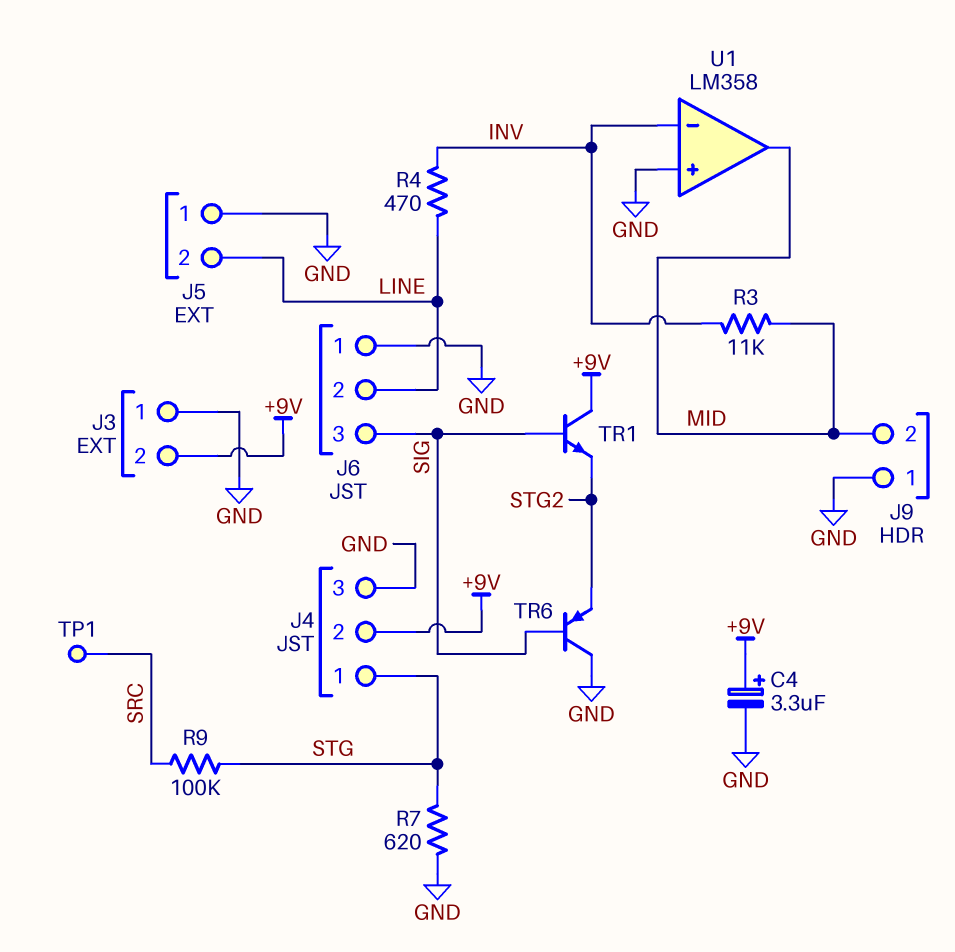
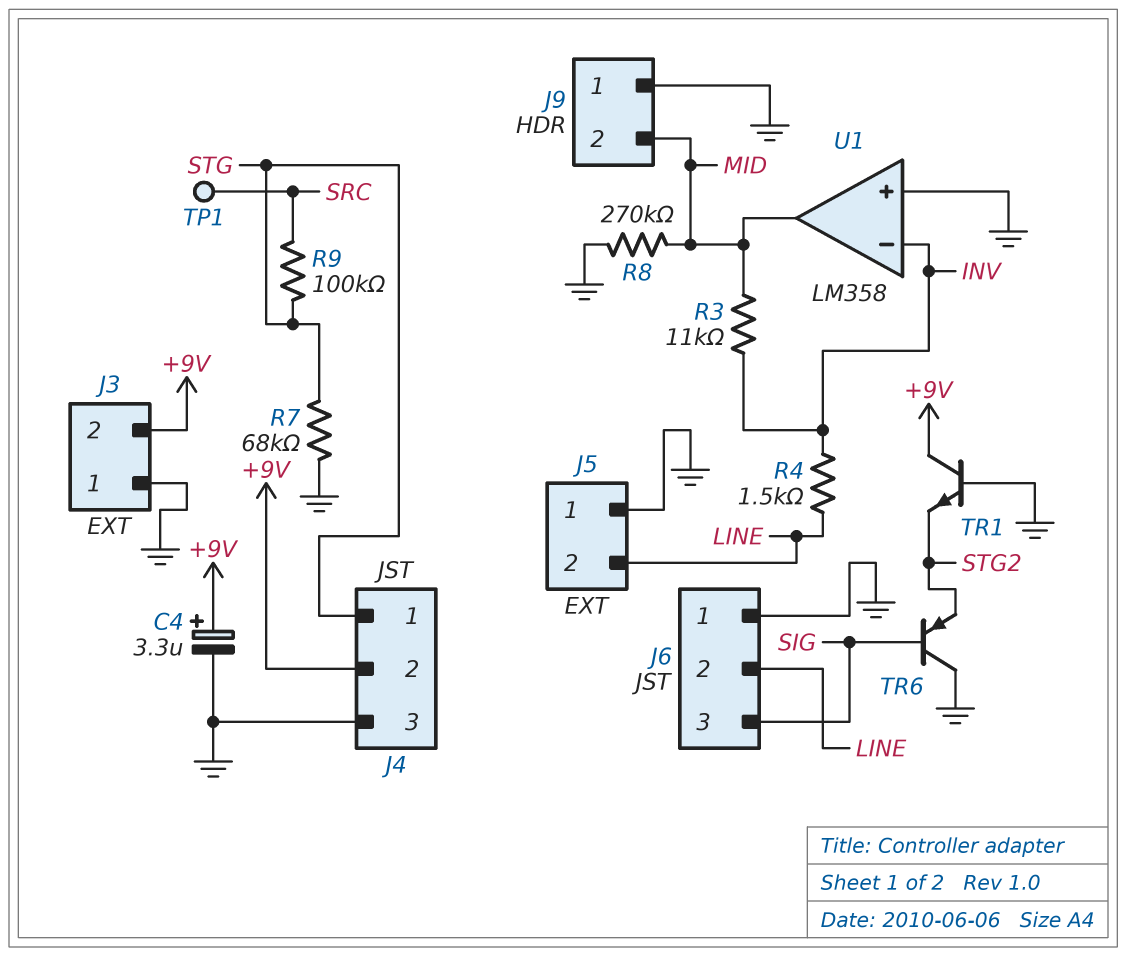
R4: 470 (INV, LINE) -> 1.5k (INV, LINE)
R7: 620 (GND, STG) -> 68k (GND, STG)
R8: none -> 270k (GND, MID)
TR1: NPN (B SIG, C +9V, E STG2) -> NPN (B GND, C +9V, E STG2)

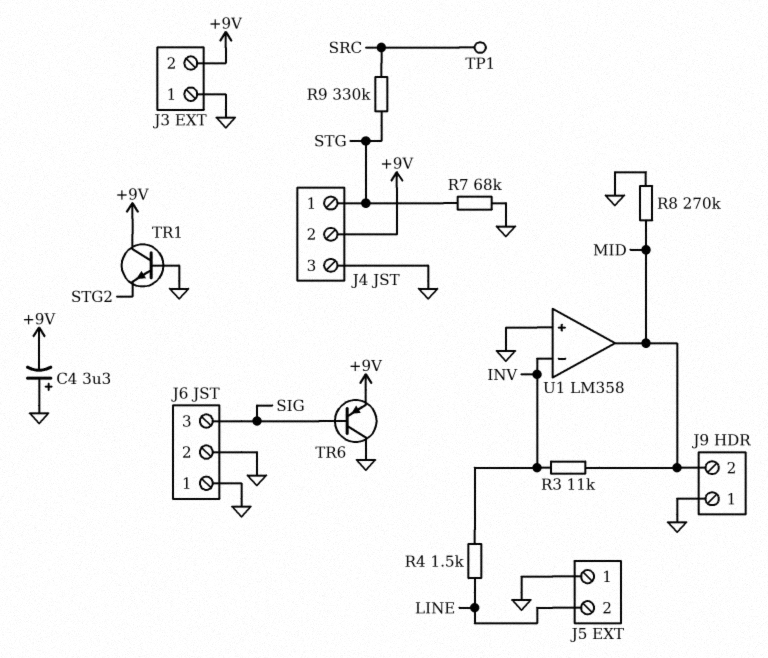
C4: 3.3uF (plus +9V, minus GND) -> 3.3uF (plus GND, minus +9V)
J6 pin 2: LINE -> GND
R9: 100k (SRC, STG) -> 330k (SRC, STG)
TR6: PNP (B SIG, C GND, E STG2) -> PNP (B SIG, C GND, E +9V)

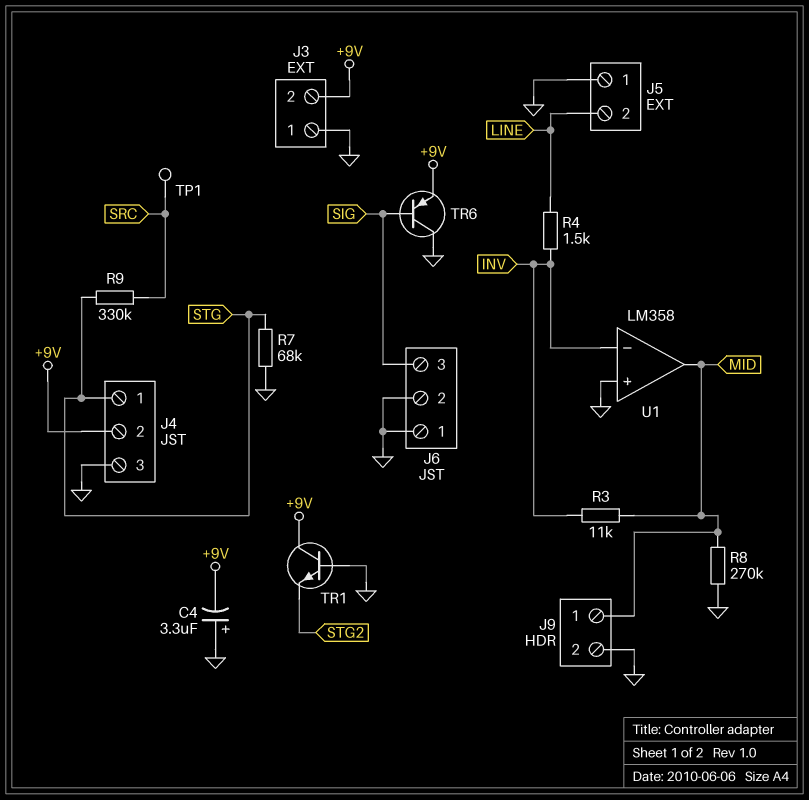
J9 pin 1: GND -> MID
J9 pin 2: MID -> GND

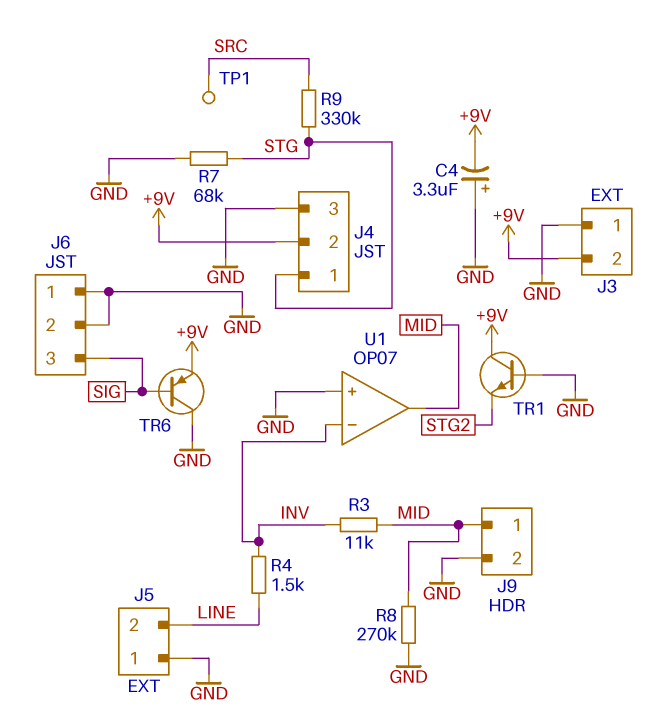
U1: LM358 -> OP07

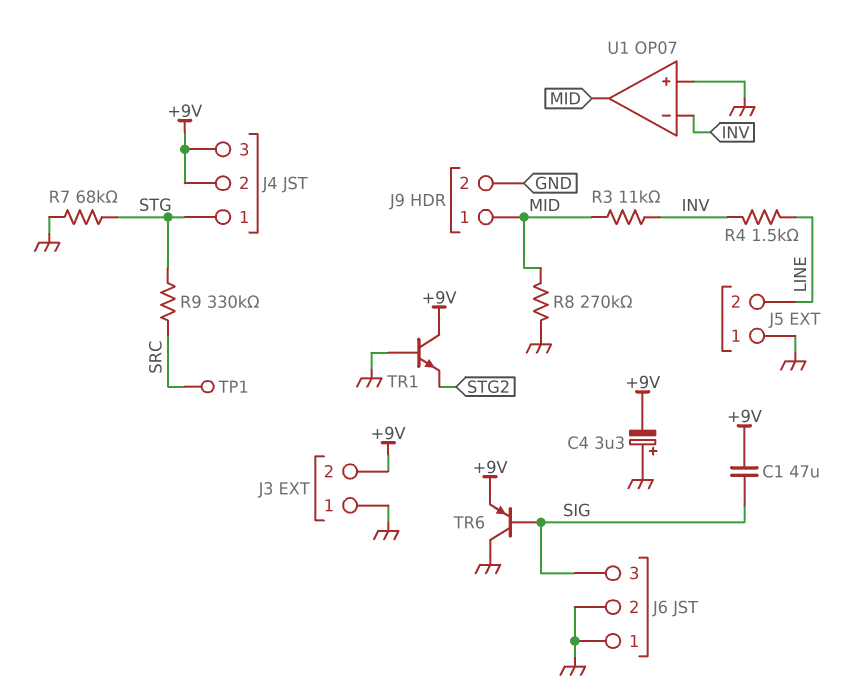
C1: none -> 47uF (+9V, SIG)
J4 pin 3: GND -> +9V

